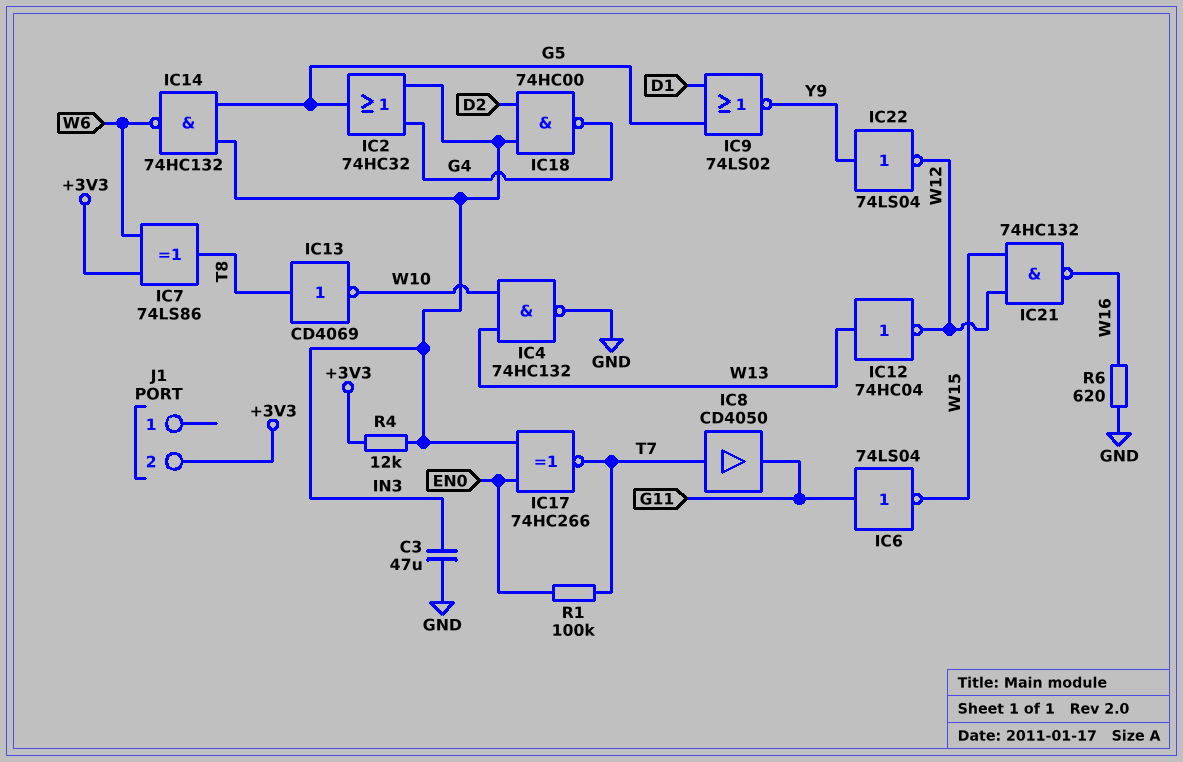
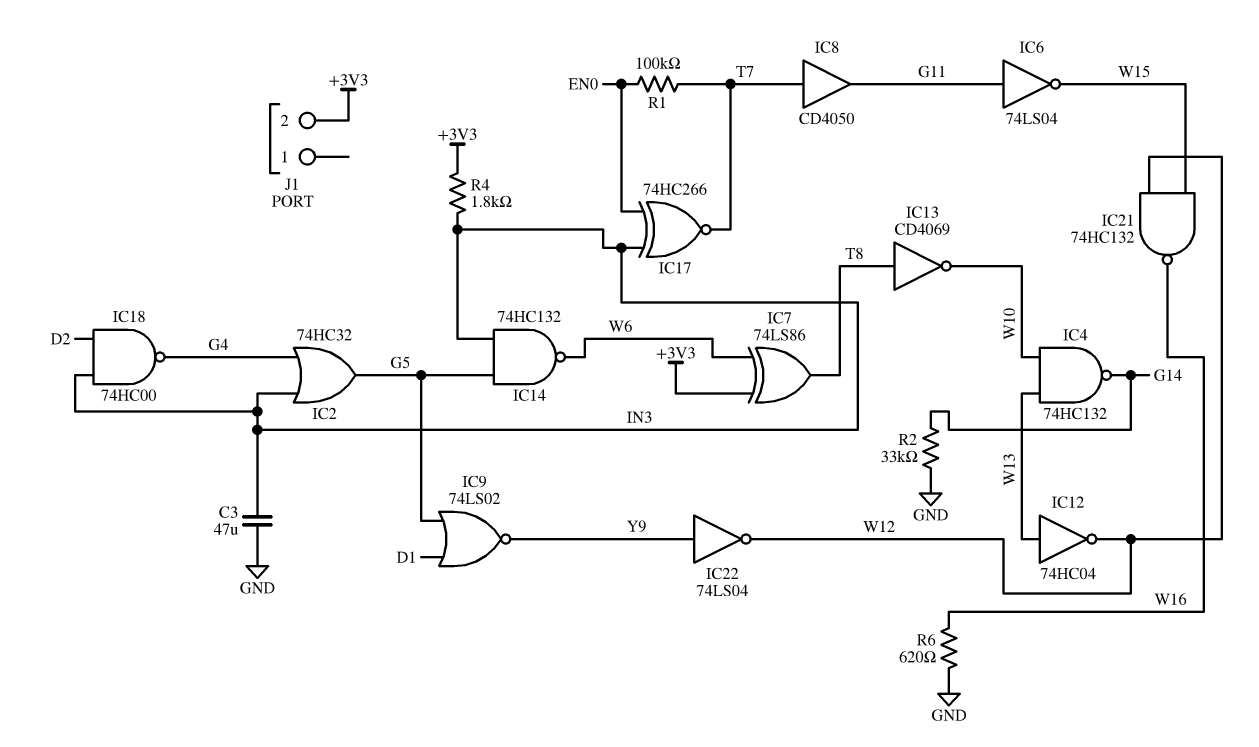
IC4: NAND 74HC132 (in W10, in W13, out GND) -> NAND 74HC132 (in W10, in W13, out G14)
R2: none -> 33k (G14, GND)
R4: 12k (+3V3, IN3) -> 1.8k (+3V3, IN3)

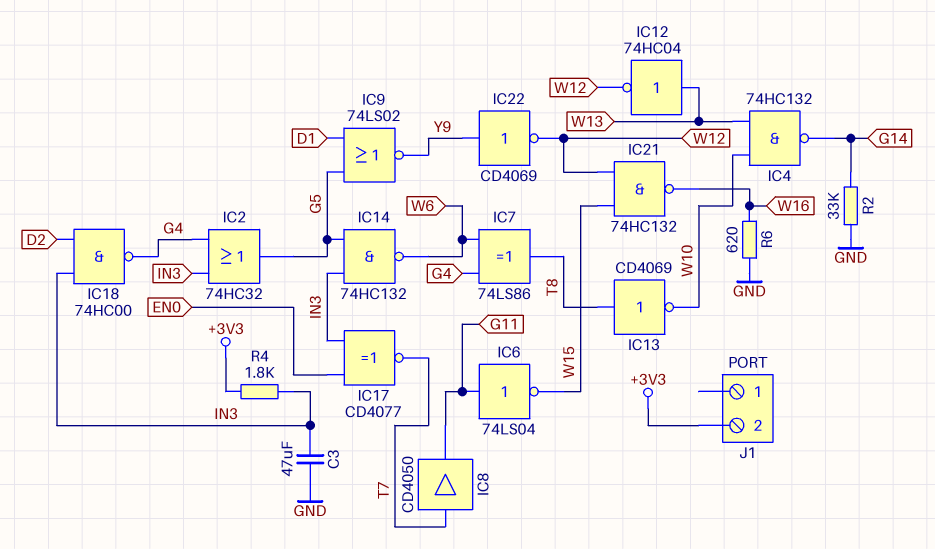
IC7: XOR 74LS86 (in +3V3, in W6, out T8) -> XOR 74LS86 (in G4, in W6, out T8)
IC17: XNOR 74HC266 (in EN0, in IN3, out T7) -> XNOR CD4077 (in EN0, in IN3, out T7)
IC22: NOT 74LS04 (in Y9, out W12) -> NOT CD4069 (in Y9, out W12)
R1: 100k (EN0, T7) -> none

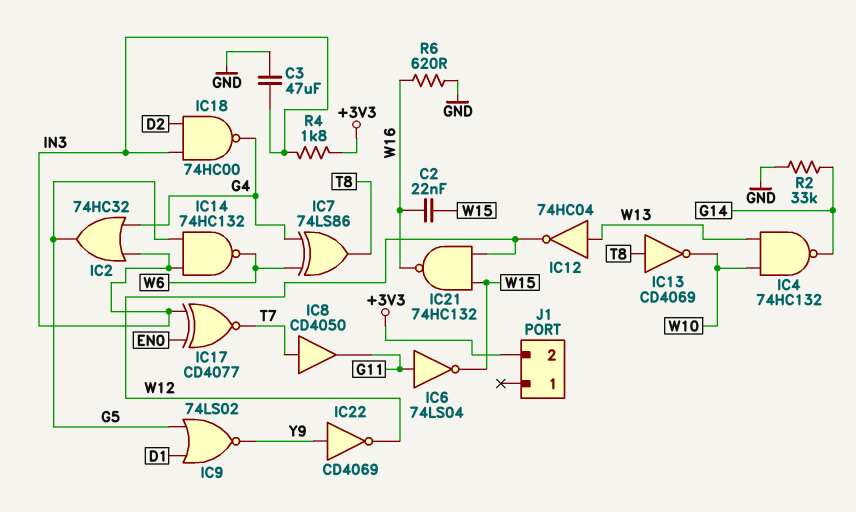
C2: none -> 22nF (W15, W16)

